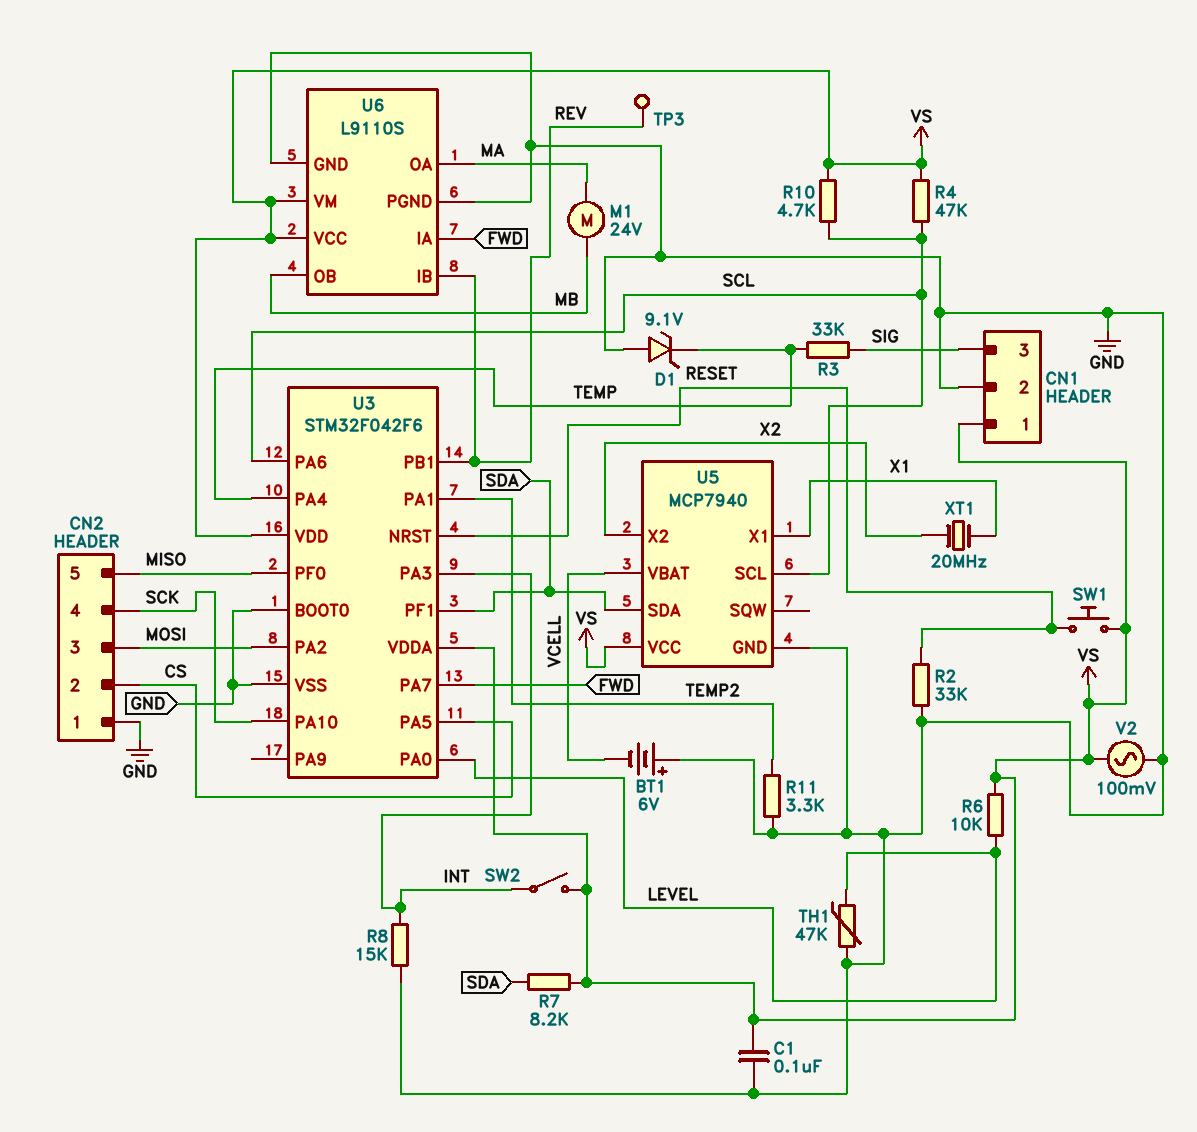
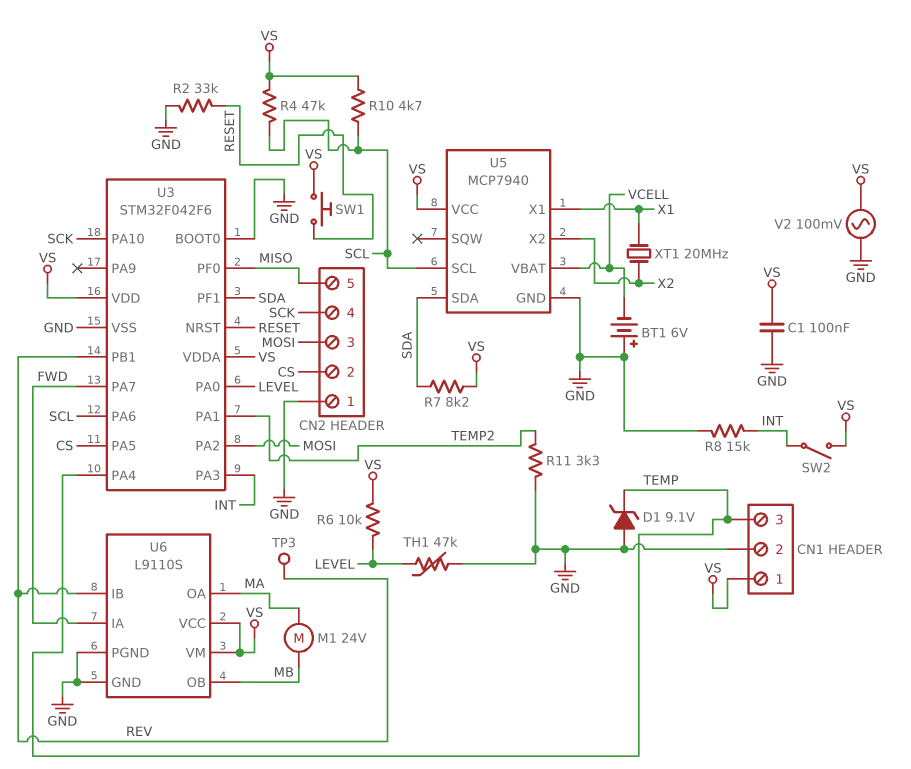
CN1 pin 3: SIG -> TEMP
R3: 33k (SIG, TEMP) -> none

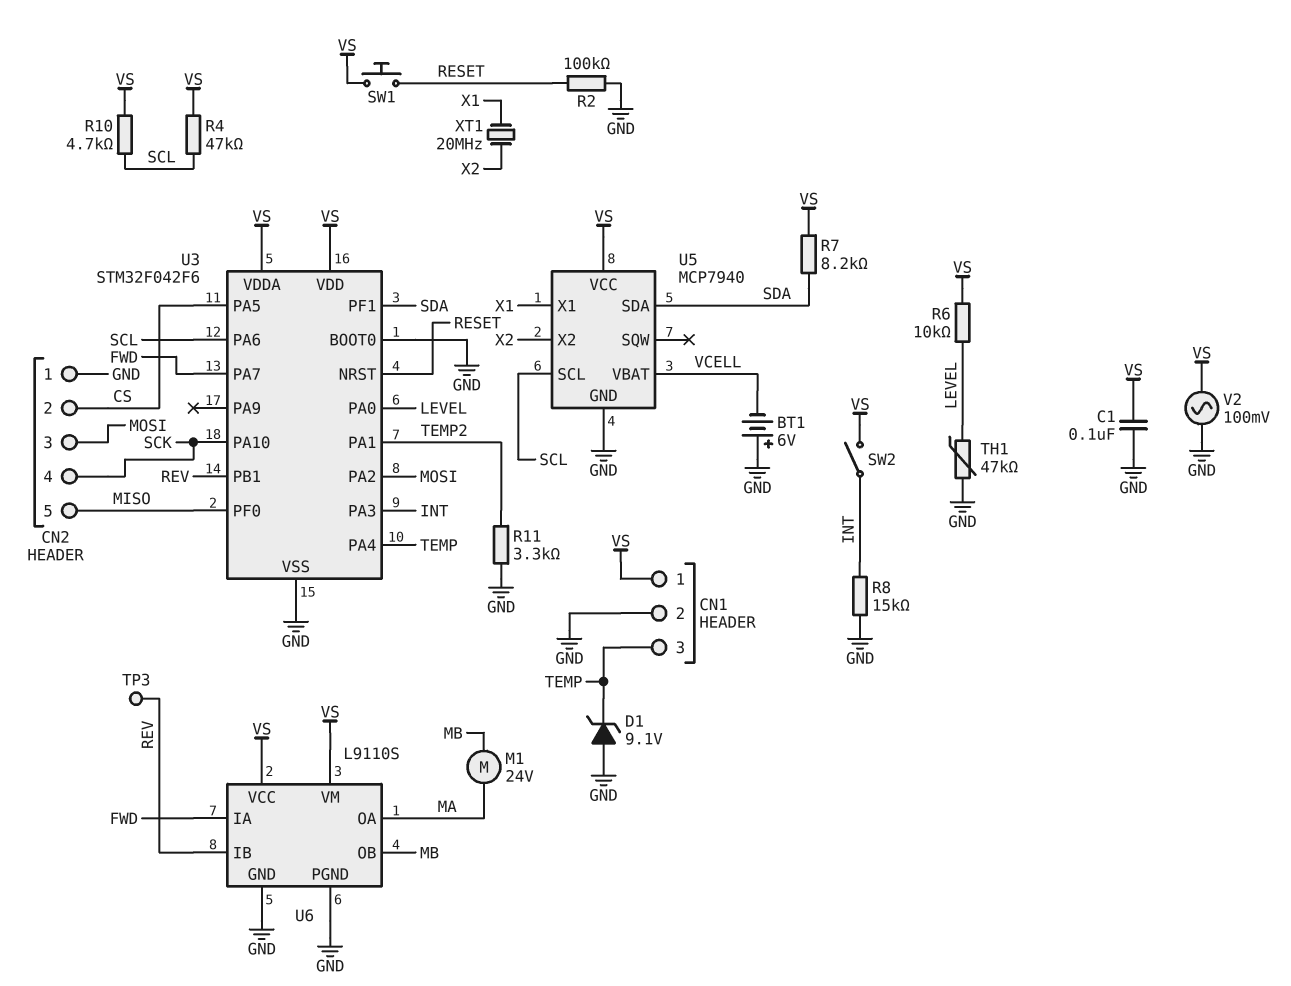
R2: 33k (GND, RESET) -> 100k (GND, RESET)

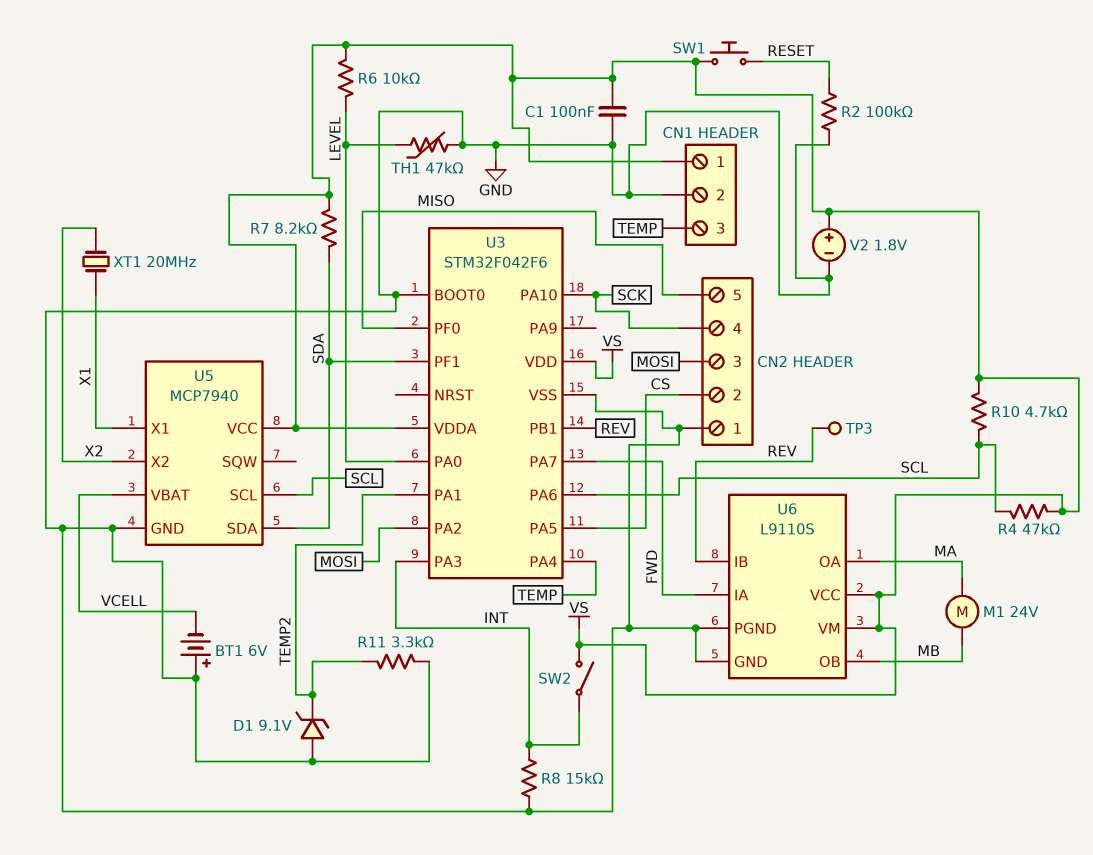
D1: zener 9.1V (A GND, K TEMP) -> zener 9.1V (A GND, K TEMP2)
U3 pin NRST: RESET -> none
V2: AC 100mV (GND, VS) -> 1.8V (plus VS, minus GND)

